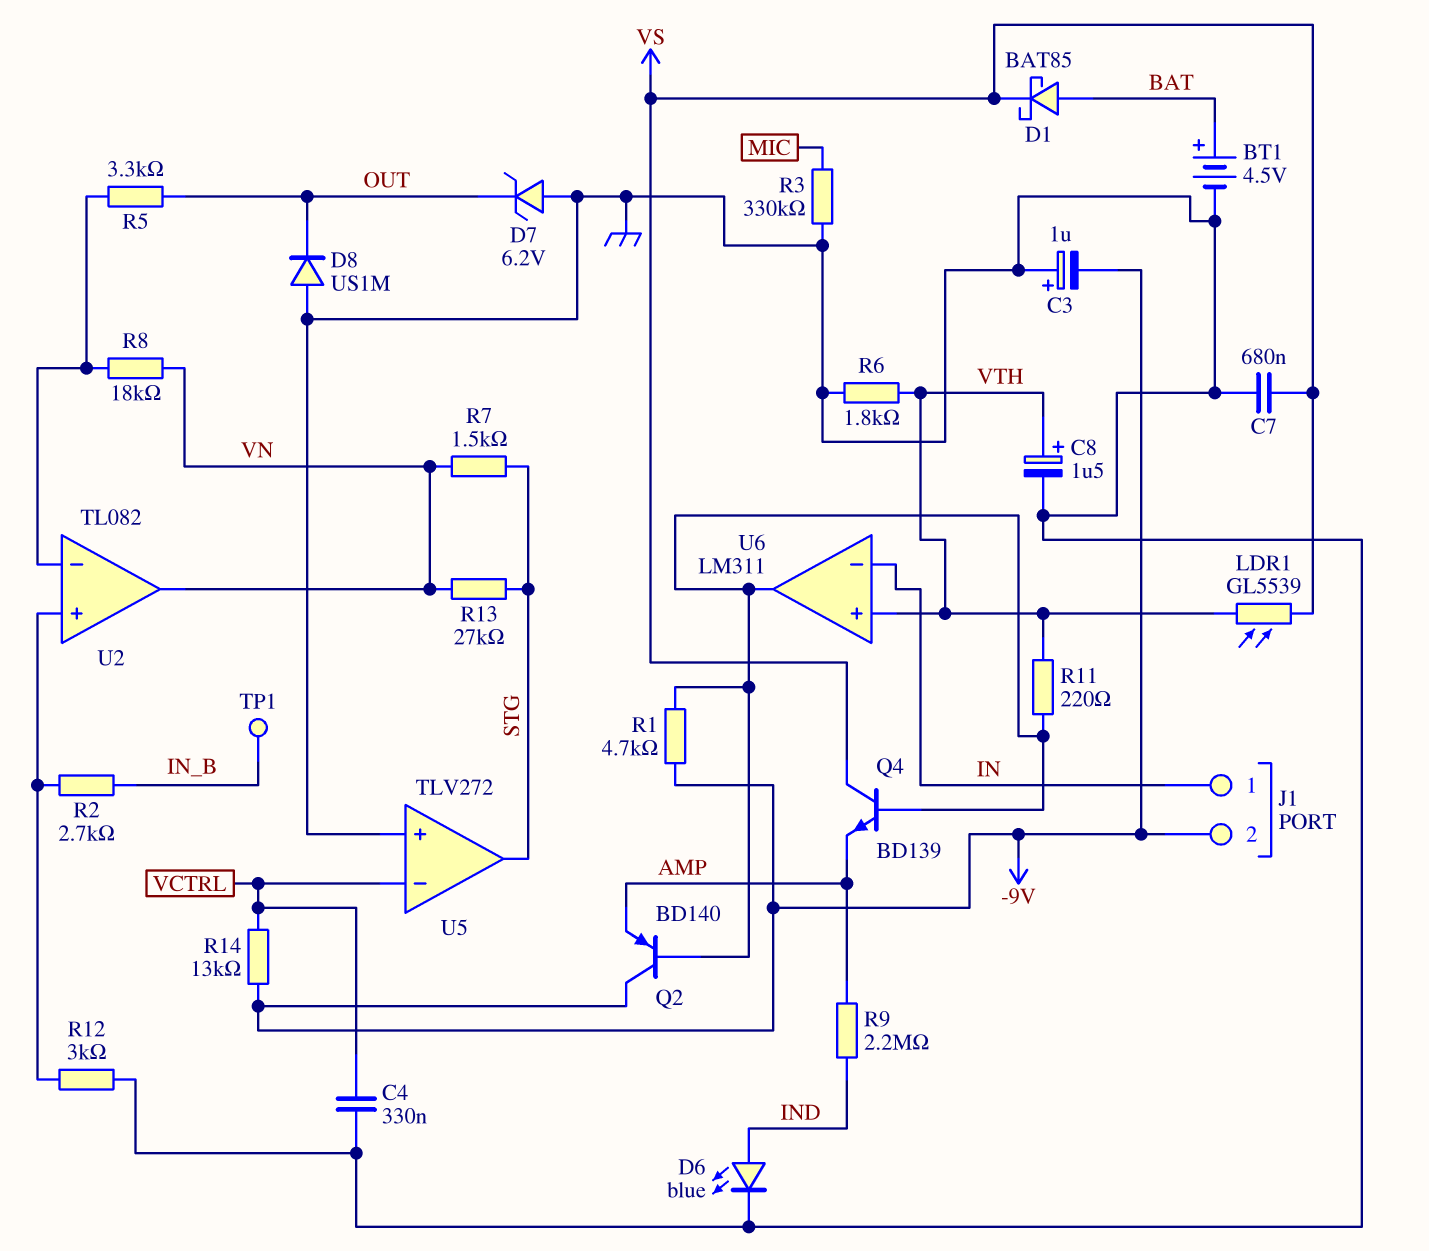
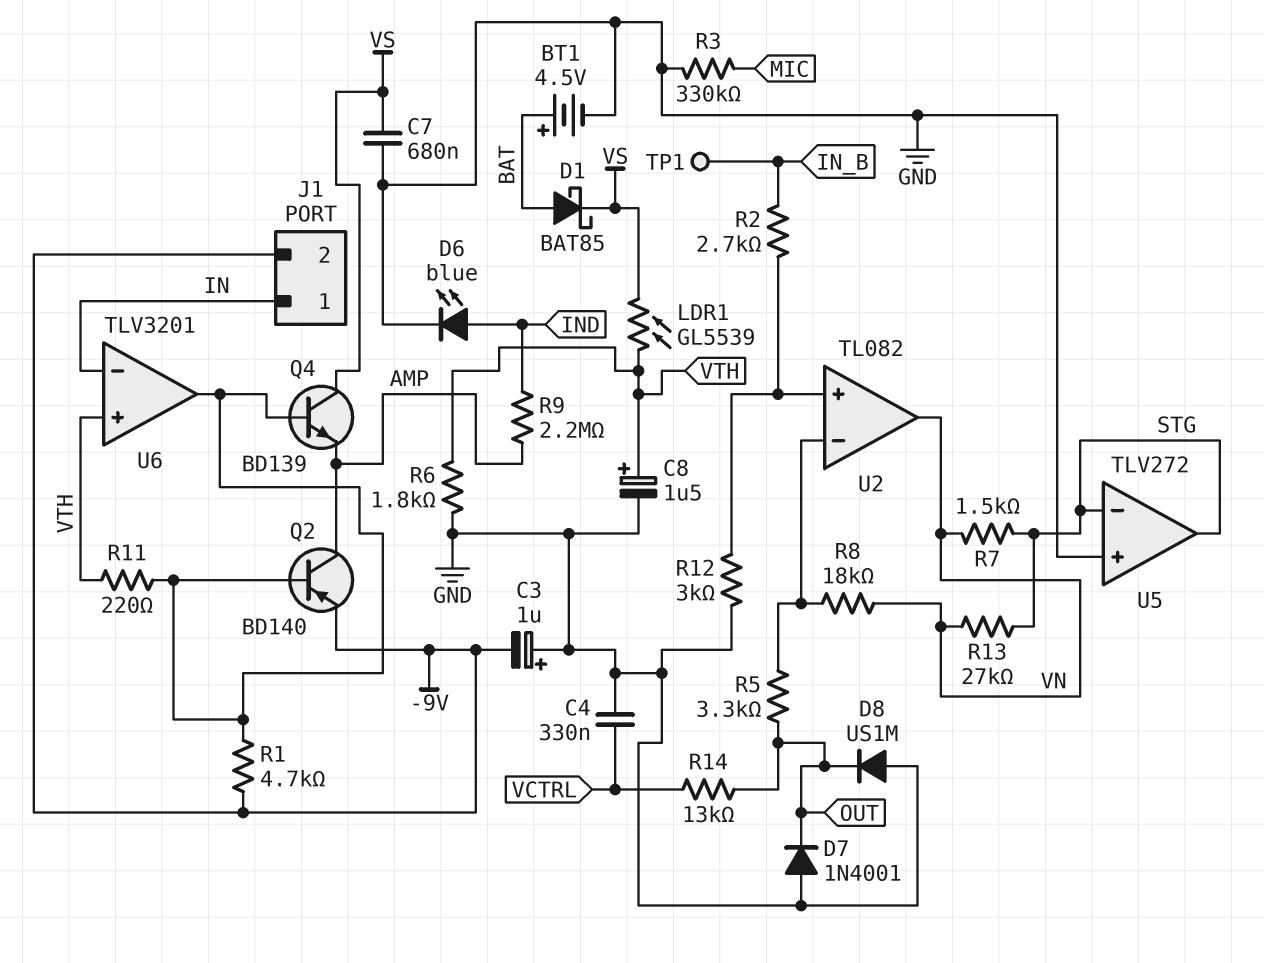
D7: zener 6.2V (A GND, K OUT) -> diode 1N4001 (A GND, K OUT)
Q2: PNP BD140 (B U6/out, C -9V, E AMP) -> PNP BD140 (B U6/out, C AMP, E -9V)
R14: 13k (-9V, VCTRL) -> 13k (OUT, VCTRL)
U5 pin in-: VCTRL -> STG
U6: LM311 -> TLV3201

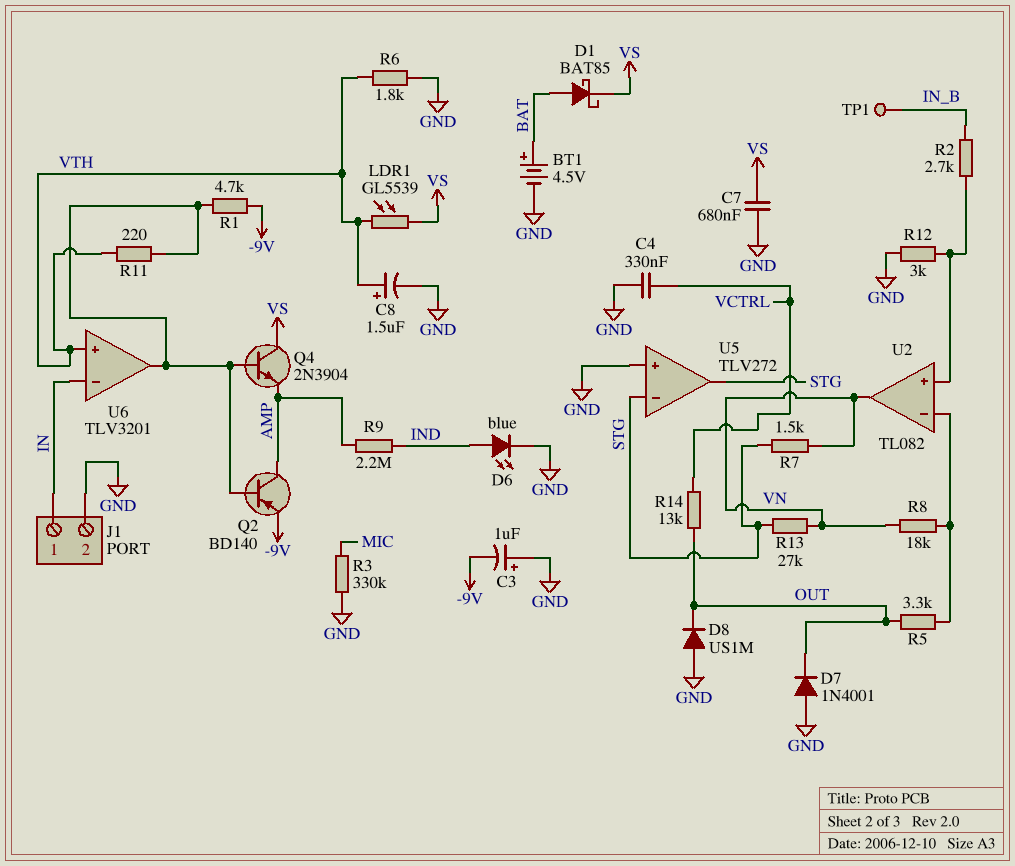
J1 pin 2: -9V -> GND
Q4: NPN BD139 (B U6/out, C VS, E AMP) -> NPN 2N3904 (B U6/out, C VS, E AMP)

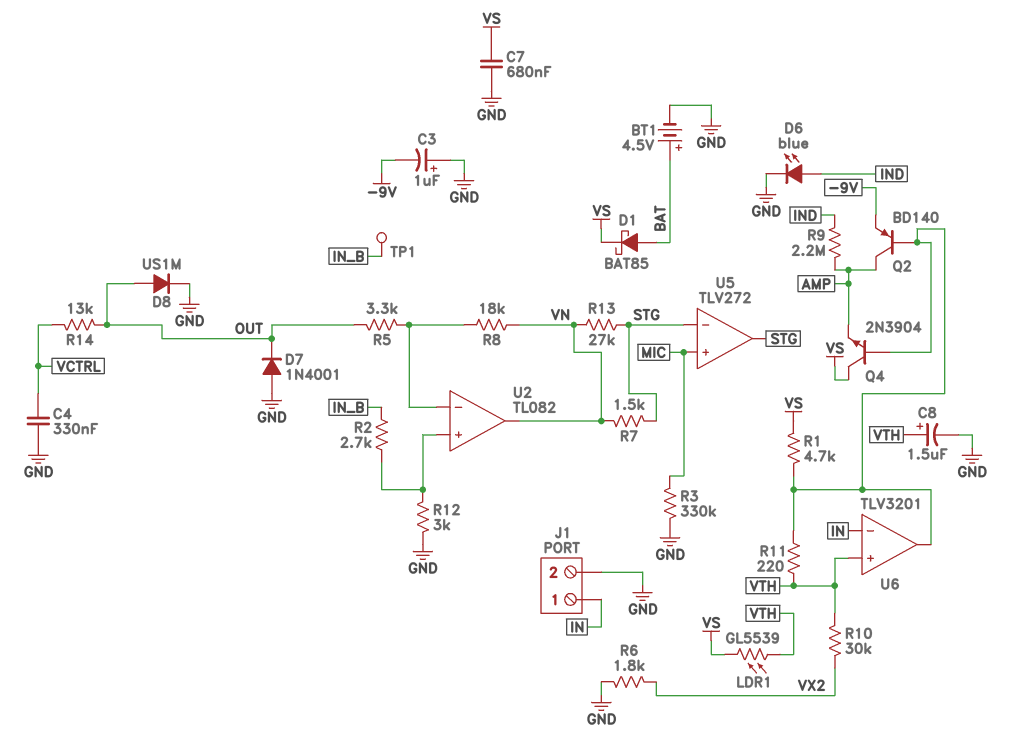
D8: diode US1M (A GND, K OUT) -> diode US1M (A OUT, K GND)
R1: 4.7k (-9V, U6/out) -> 4.7k (U6/out, VS)
R6: 1.8k (GND, VTH) -> 1.8k (GND, VX2)
R10: none -> 30k (VTH, VX2)
U5 pin in+: GND -> MIC

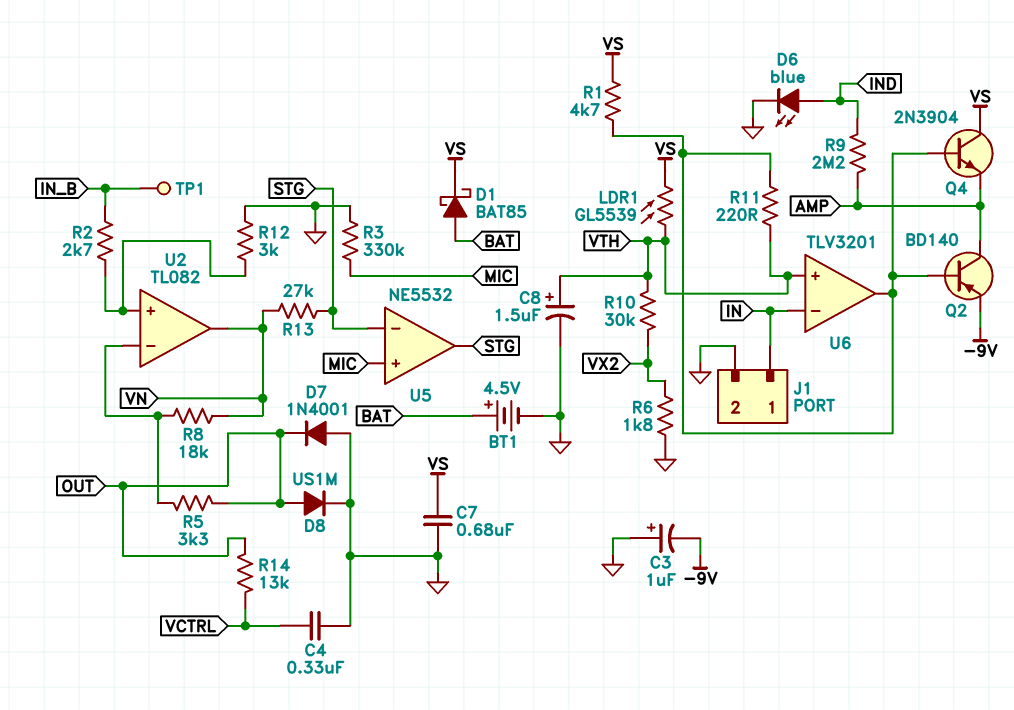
R7: 1.5k (STG, VN) -> none
U5: TLV272 -> NE5532

